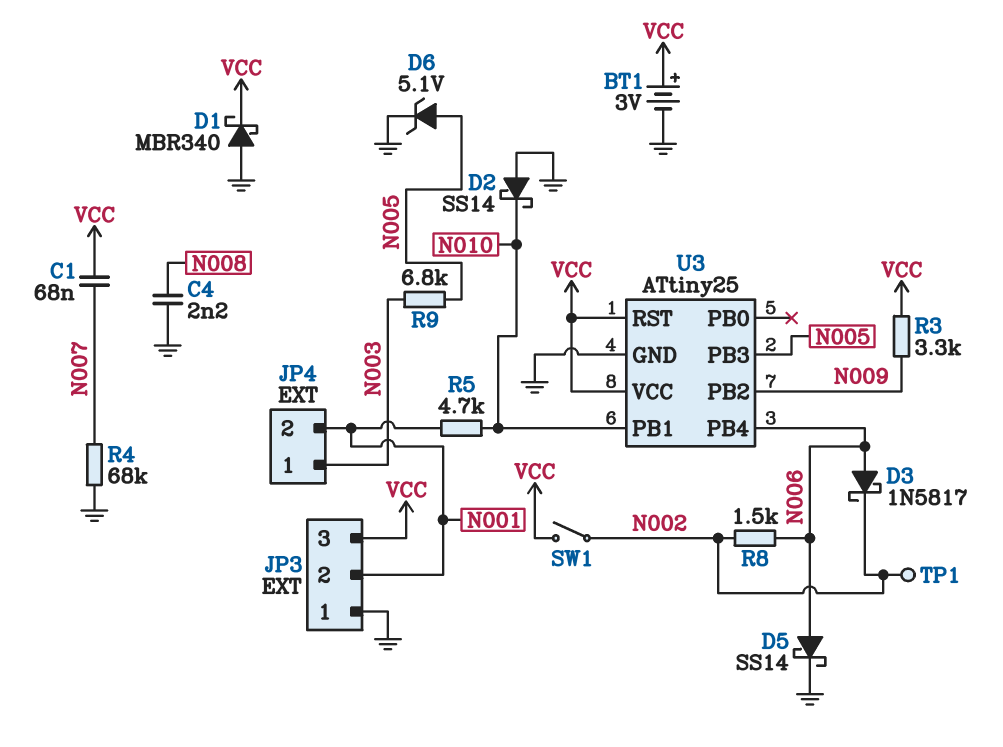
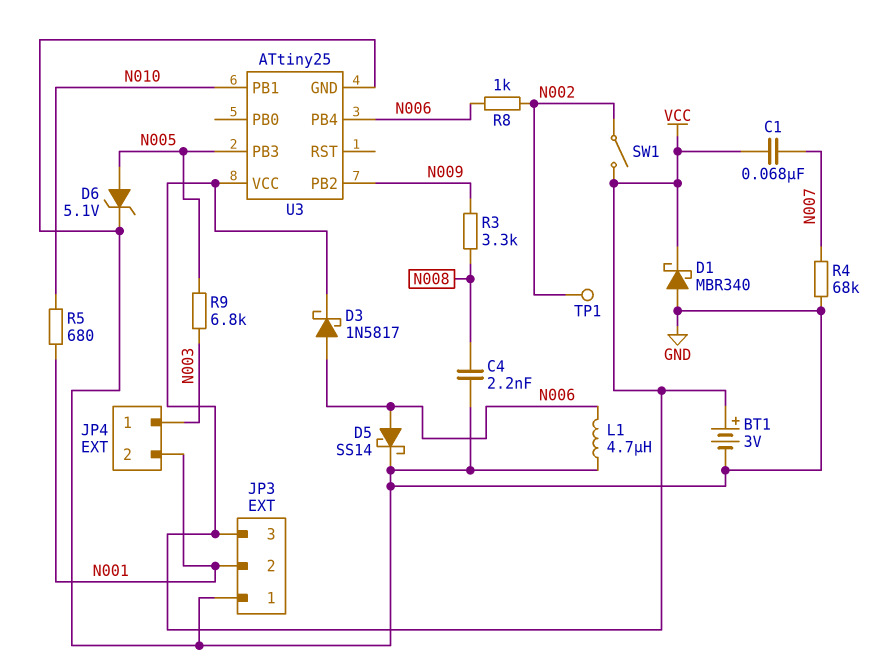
D2: schottky SS14 (A GND, K N010) -> none
D3: schottky 1N5817 (A N006, K N002) -> schottky 1N5817 (A N006, K VCC)
L1: none -> 4.7uH (GND, N006)
R3: 3.3k (N009, VCC) -> 3.3k (N008, N009)
R5: 4.7k (N001, N010) -> 680 (N001, N010)
R8: 1.5k (N002, N006) -> 1k (N002, N006)
U3 pin RST: VCC -> none

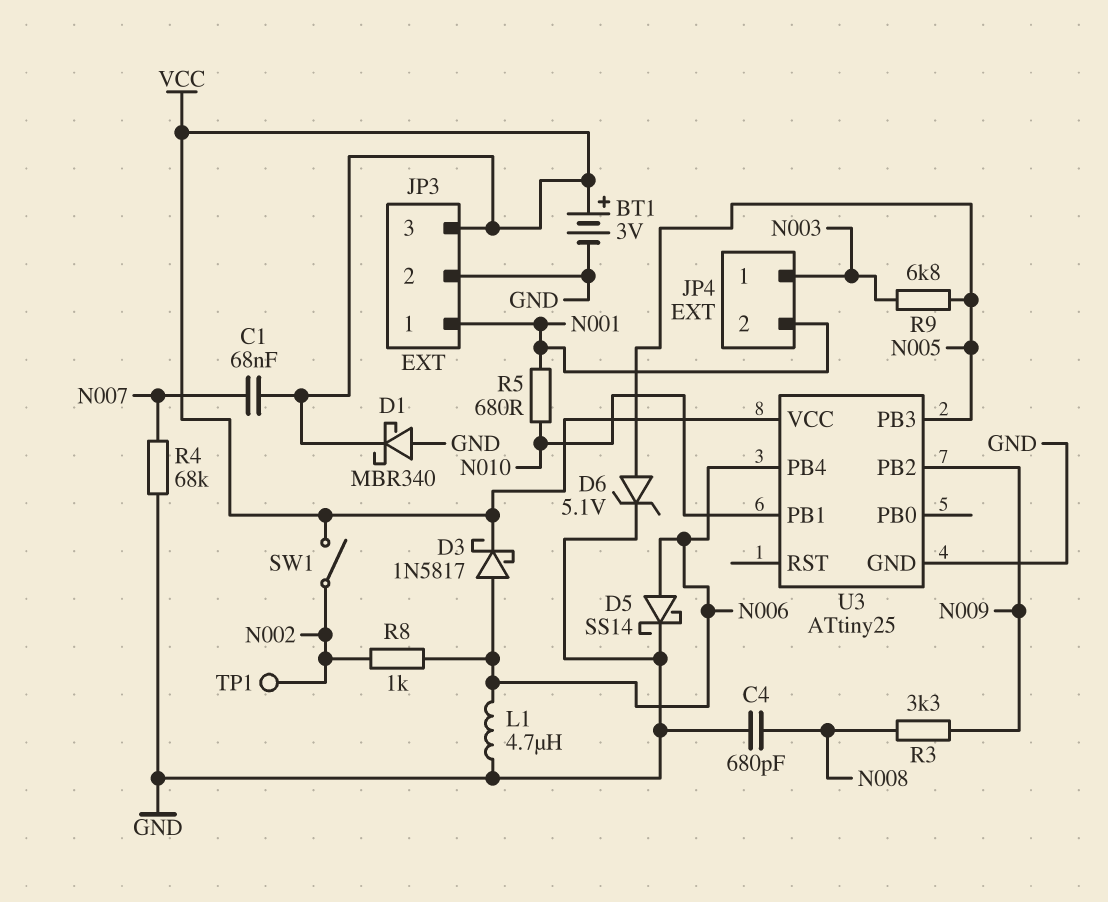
C4: 2.2nF (GND, N008) -> 680pF (GND, N008)
JP3 pin 1: GND -> N001
JP3 pin 2: N001 -> GND

